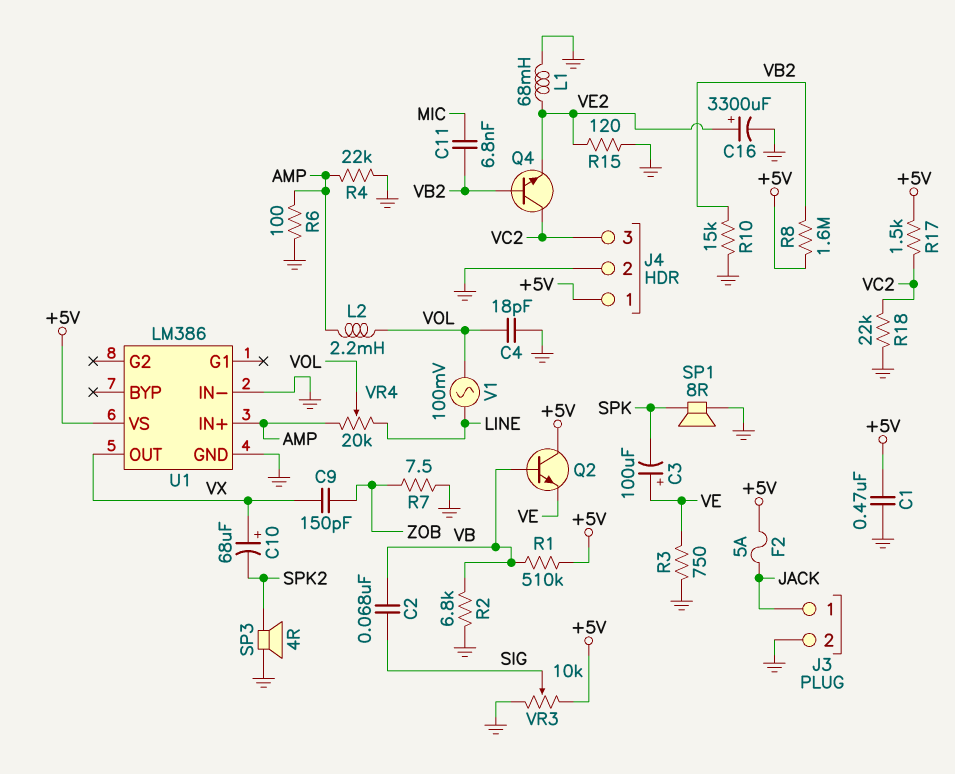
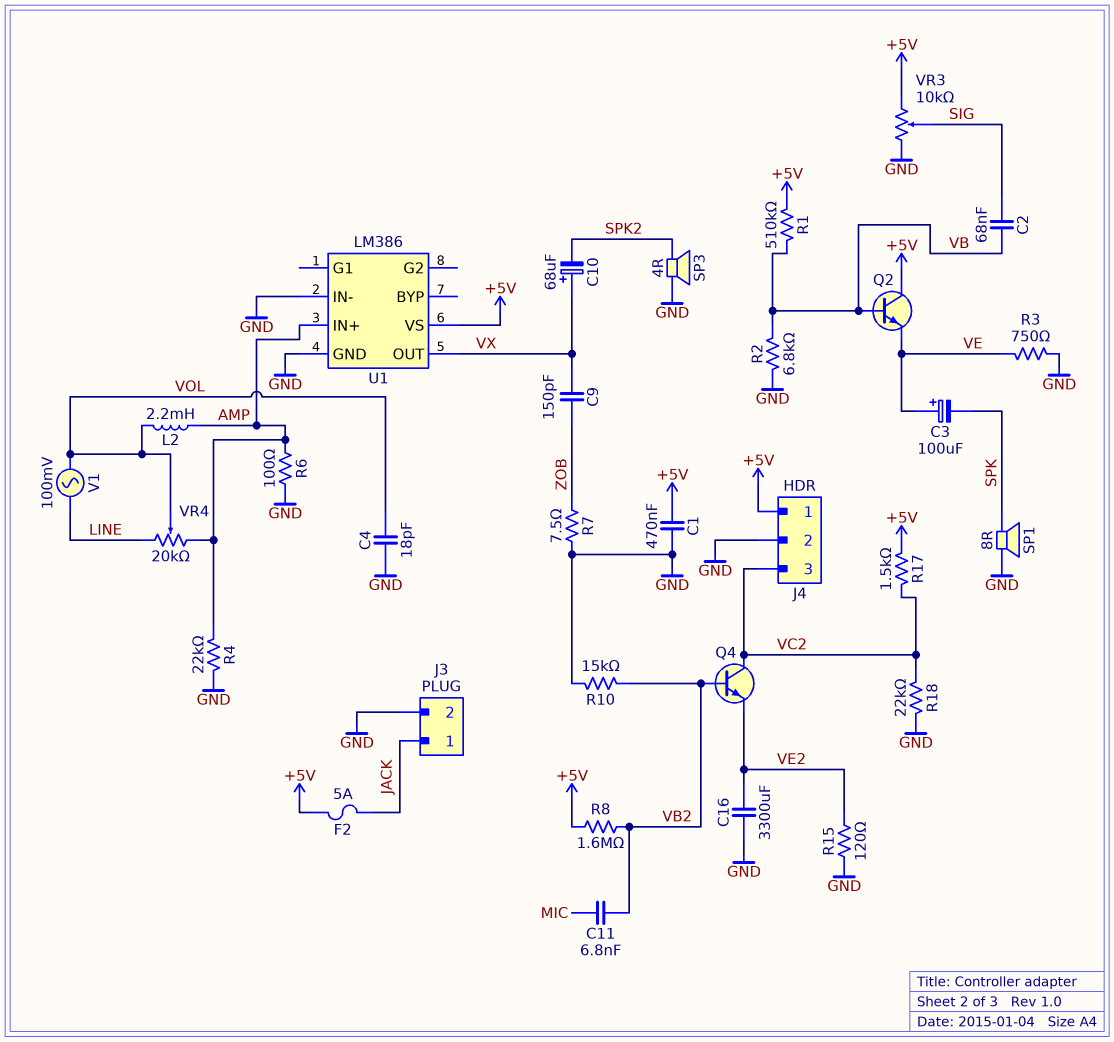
C16: 3300uF (plus VE2, minus GND) -> 3300uF (GND, VE2)
L1: 68mH (GND, VE2) -> none

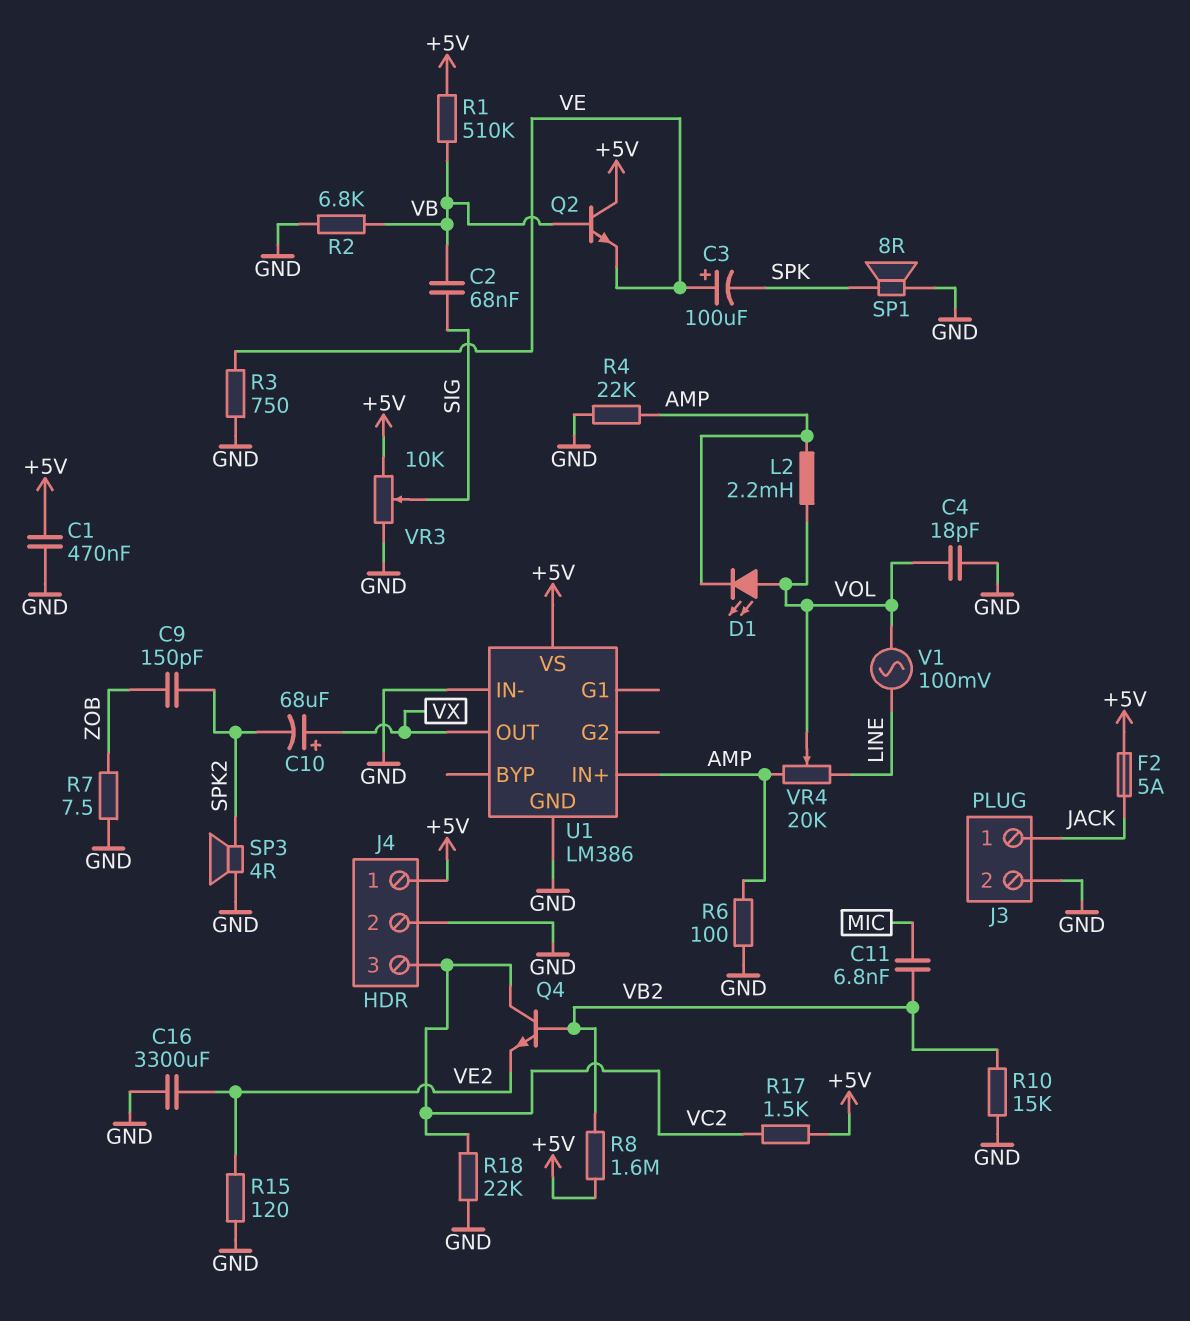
C9: 150pF (VX, ZOB) -> 150pF (SPK2, ZOB)
D1: none -> LED (A VOL, K AMP)

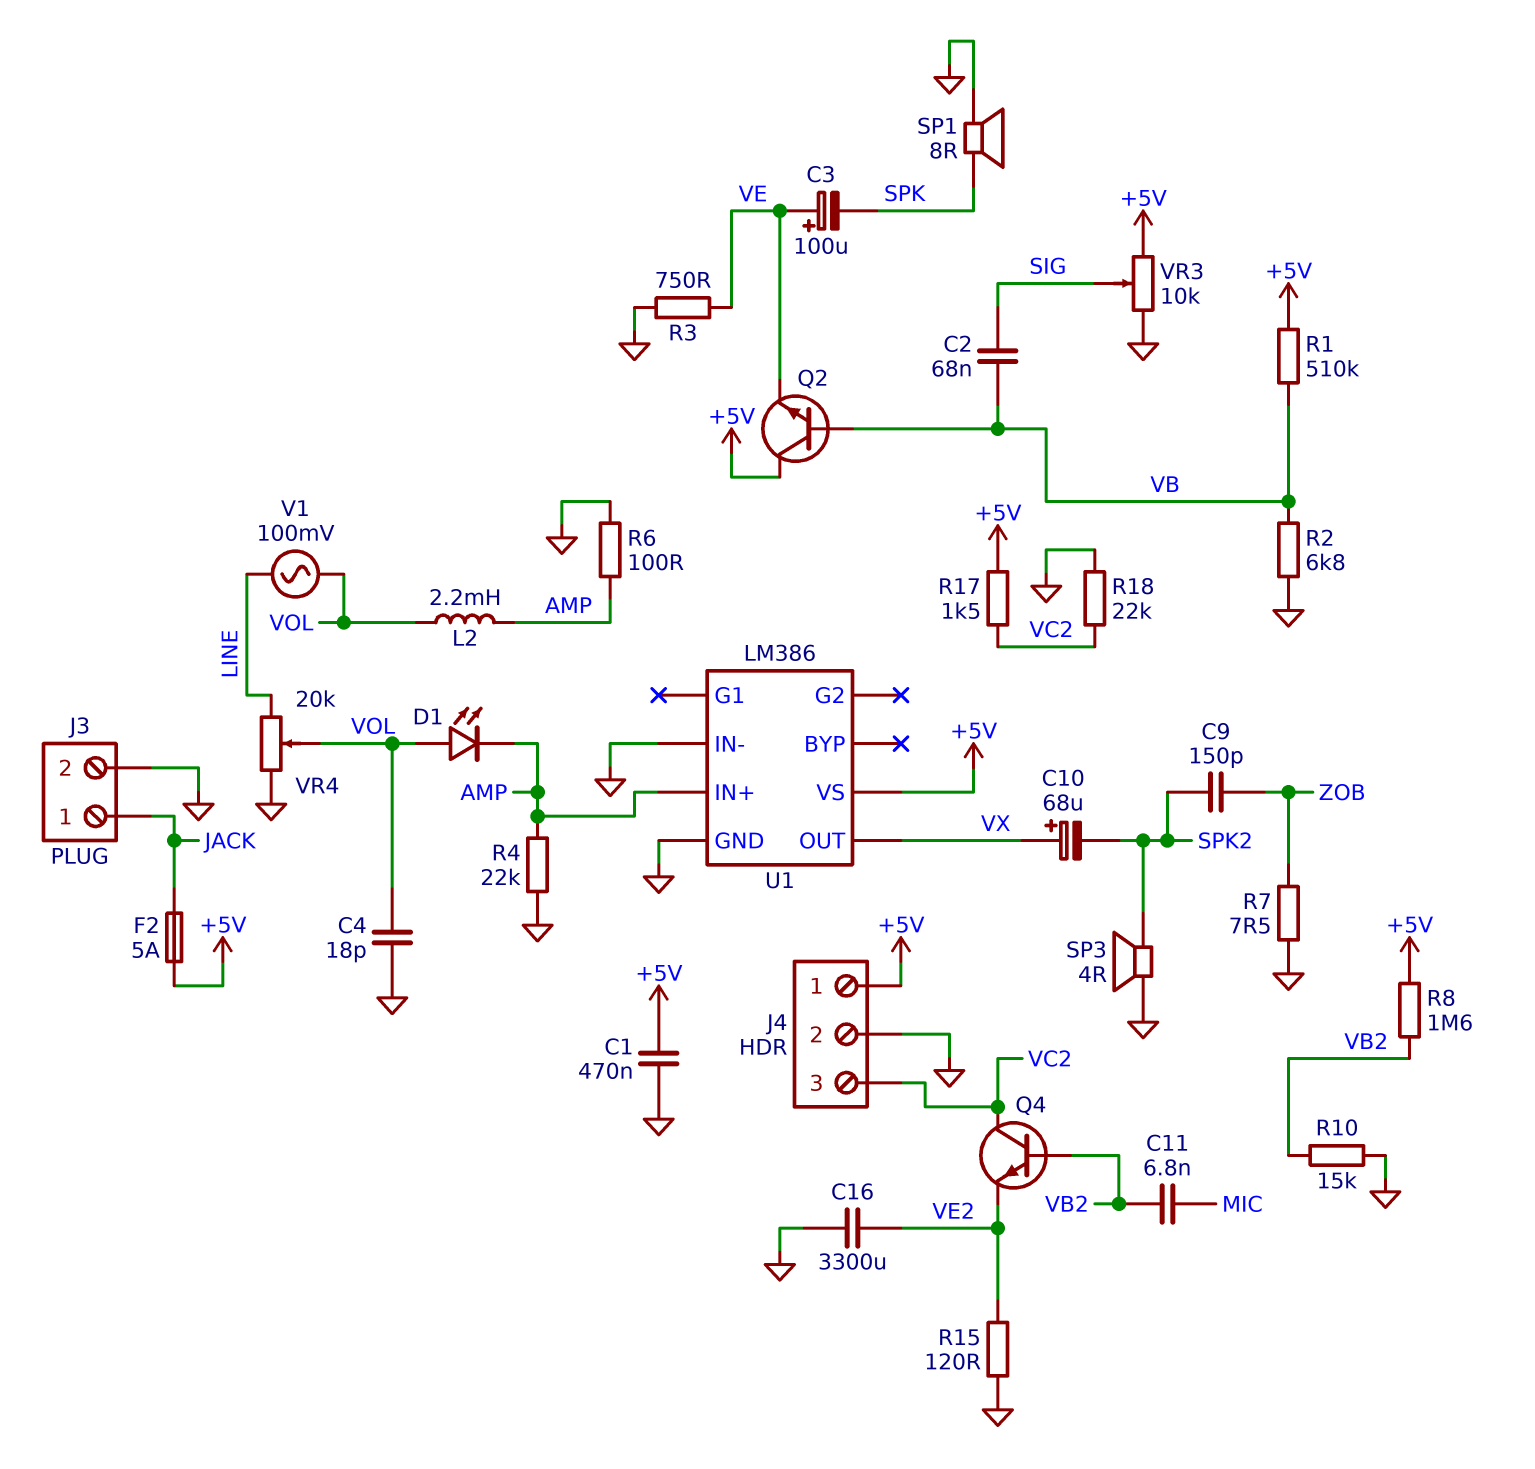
VR4: 20k (AMP, LINE, wiper VOL) -> 20k (GND, LINE, wiper VOL)

